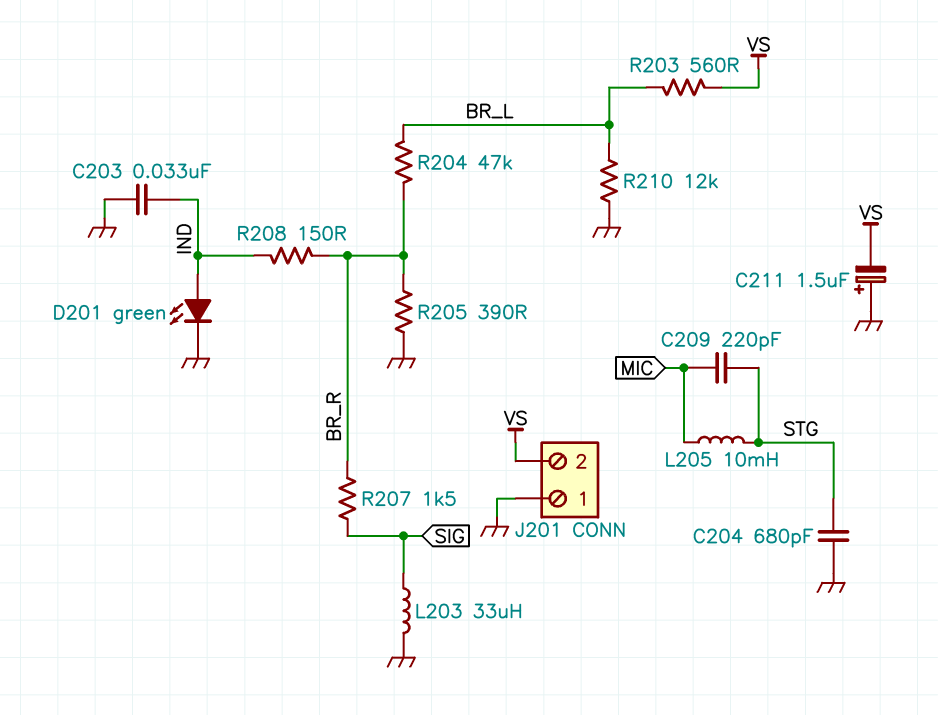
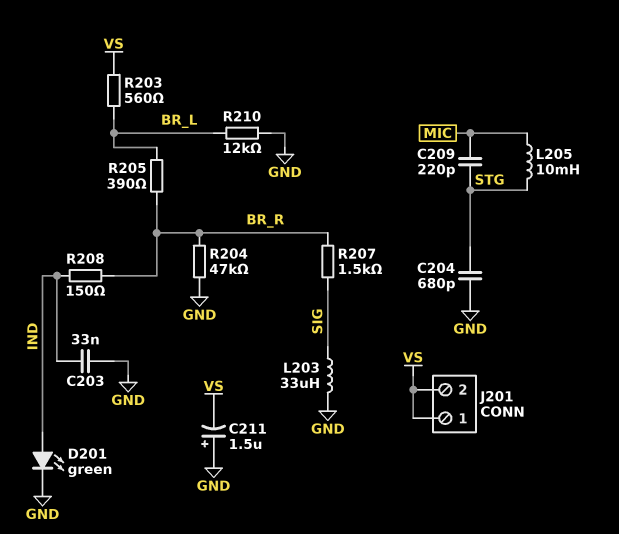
J201 pin 1: GND -> VS
R204: 47k (BR_L, BR_R) -> 47k (BR_R, GND)
R205: 390 (BR_R, GND) -> 390 (BR_L, BR_R)

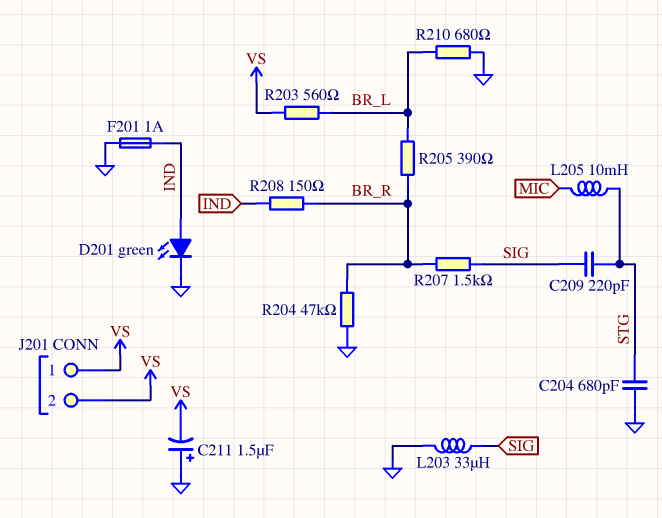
C203: 33nF (GND, IND) -> none
C209: 220pF (MIC, STG) -> 220pF (SIG, STG)
F201: none -> 1A (GND, IND)
R210: 12k (BR_L, GND) -> 680 (BR_L, GND)

